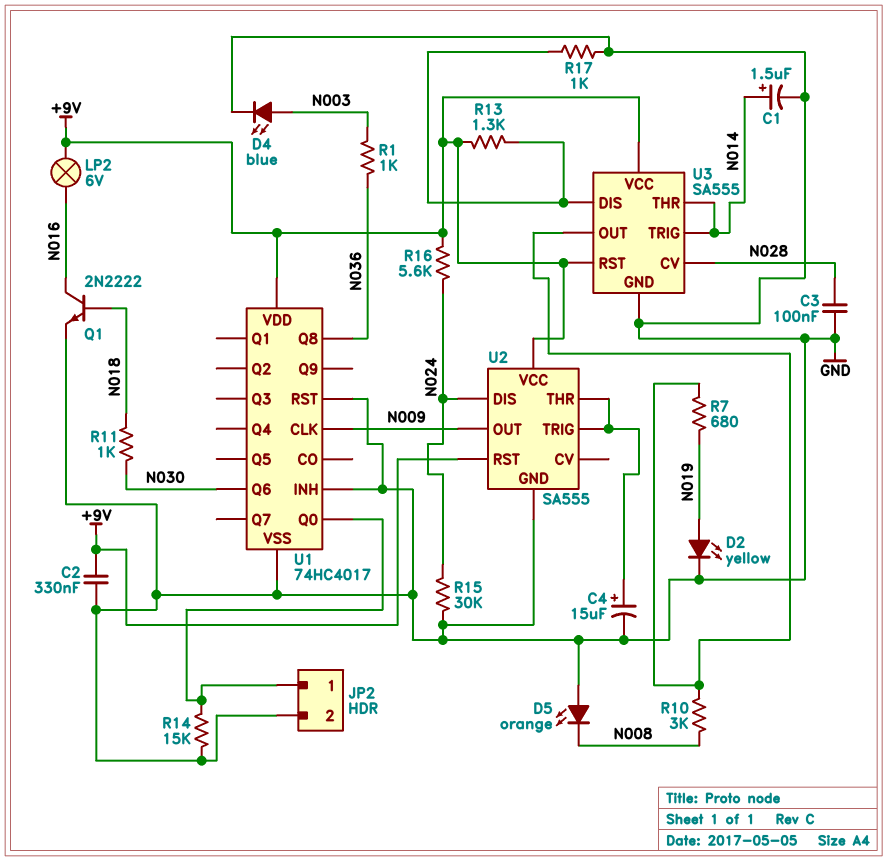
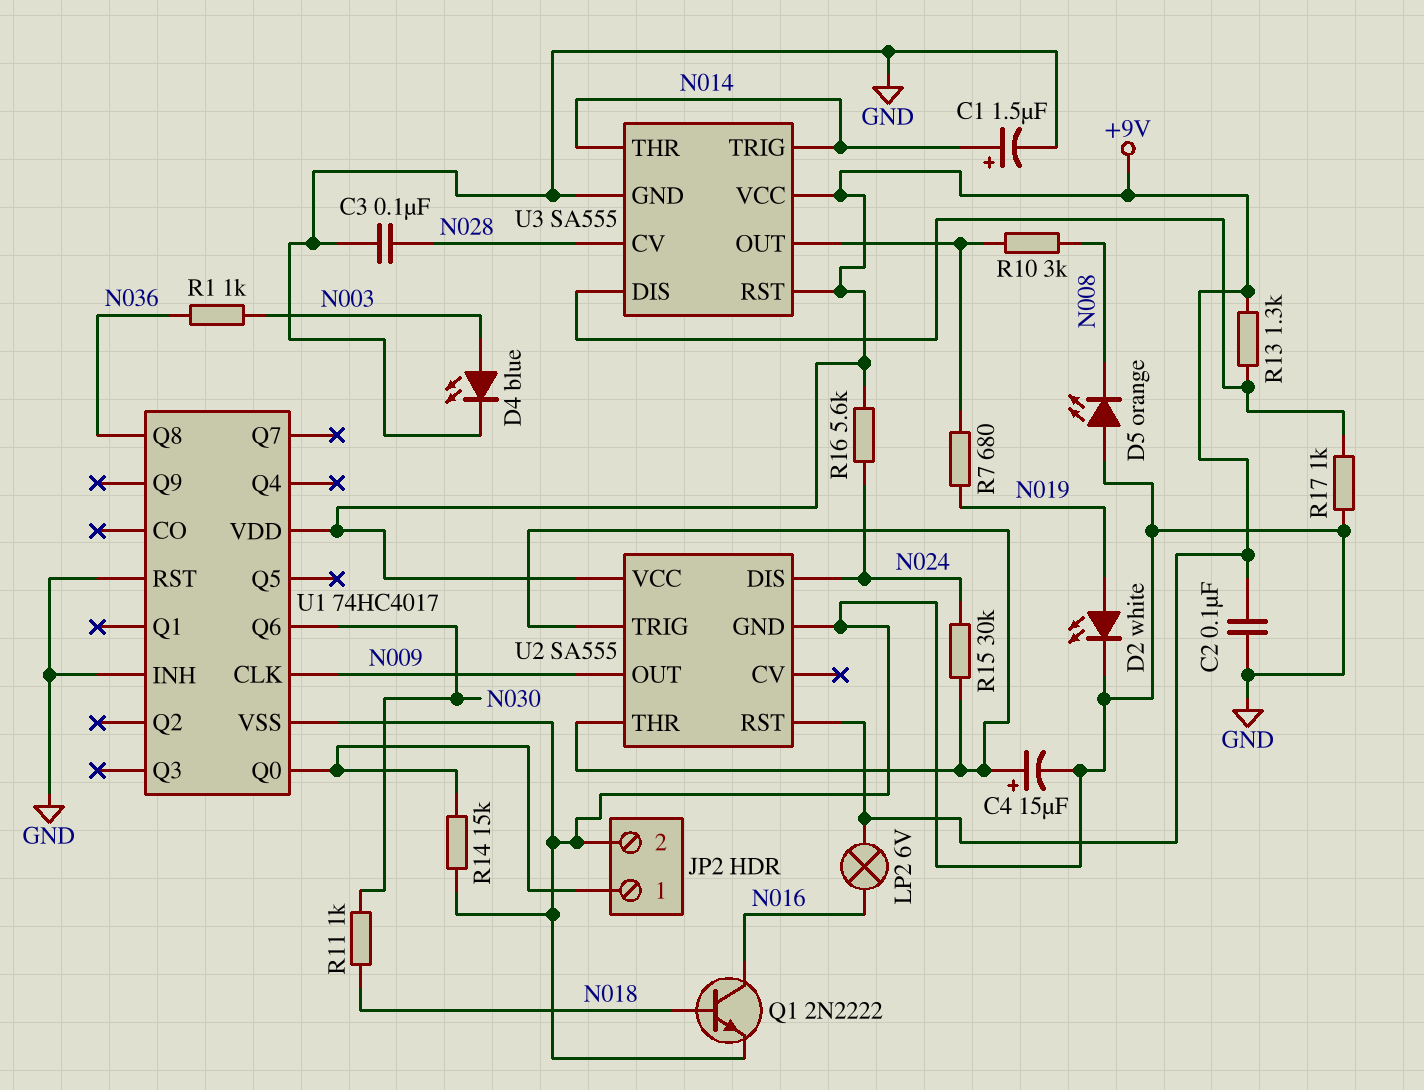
C2: 330nF (+9V, GND) -> 100nF (+9V, GND)
D2: LED yellow (A N019, K GND) -> LED white (A N019, K GND)
R15: 30k (GND, N024) -> 30k (N024, U2/THR)

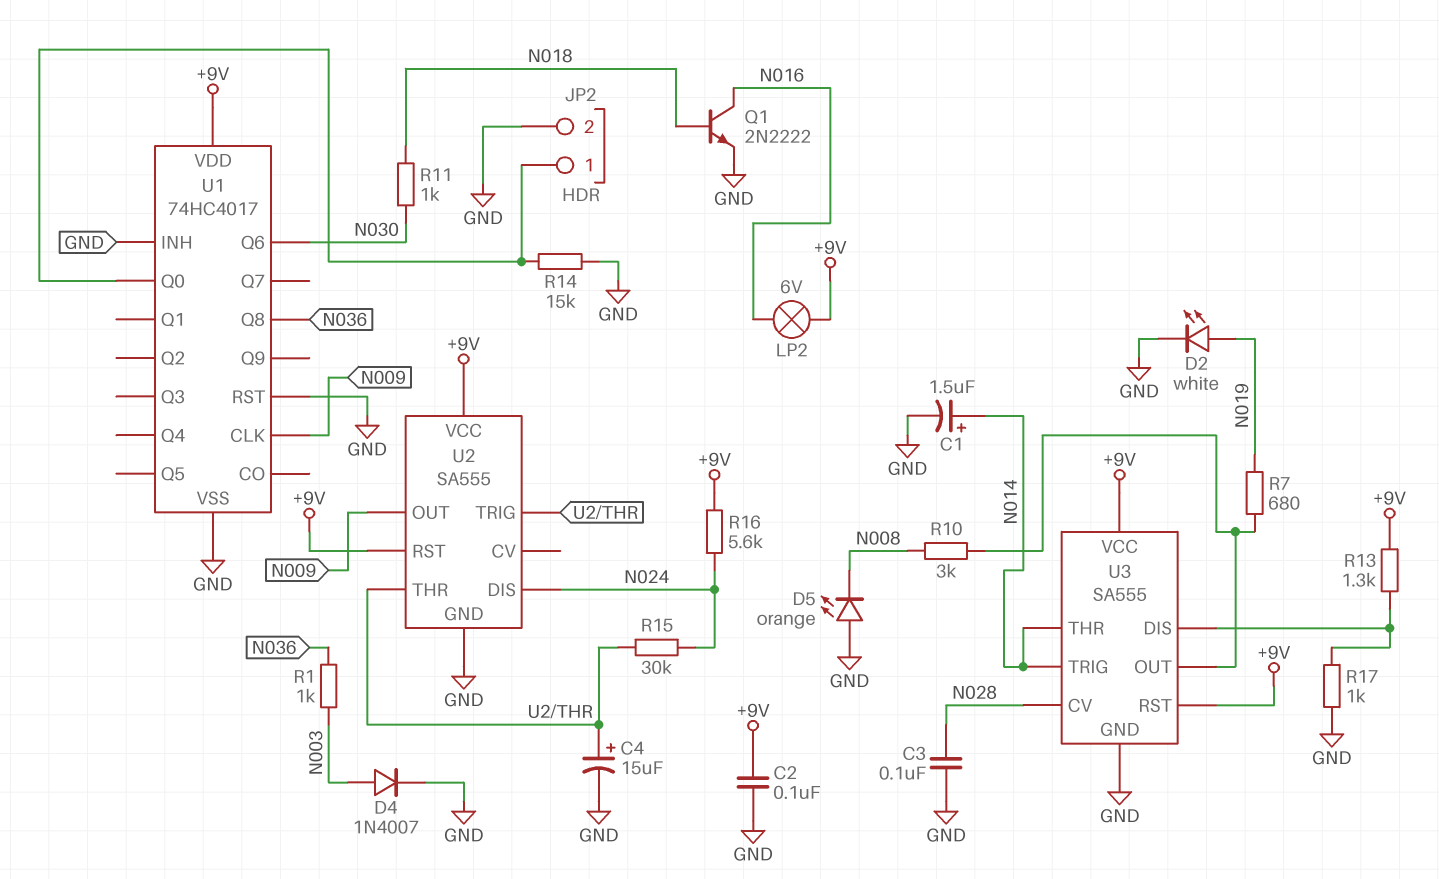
D4: LED blue (A N003, K GND) -> diode 1N4007 (A N003, K GND)

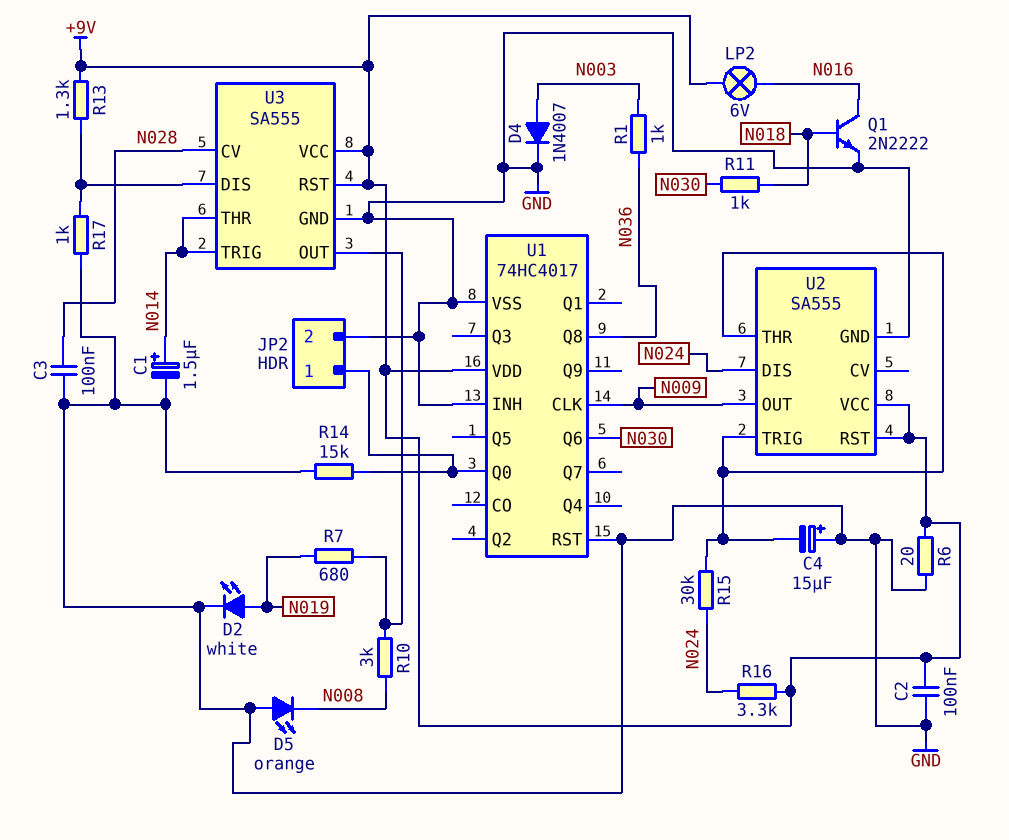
C4: 15uF (plus U2/THR, minus GND) -> 15uF (plus GND, minus U2/THR)
R6: none -> 20 (+9V, GND)
R16: 5.6k (+9V, N024) -> 3.3k (+9V, N024)

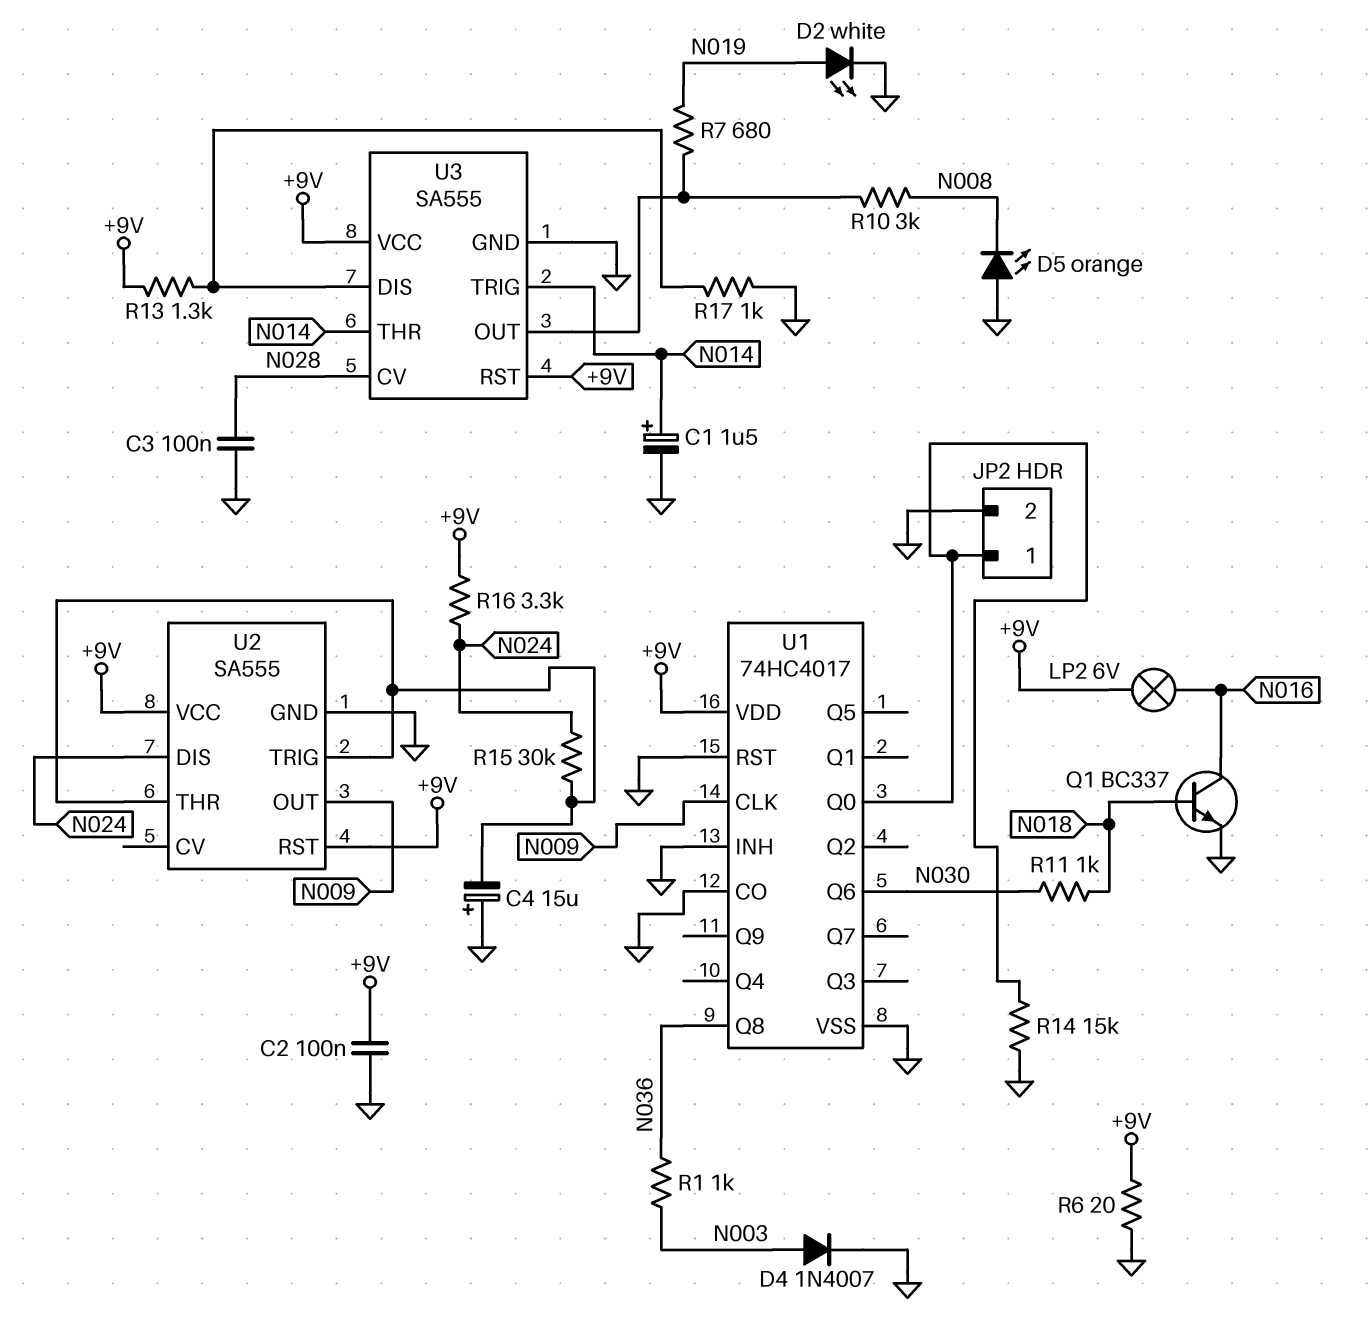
Q1: NPN 2N2222 (B N018, C N016, E GND) -> NPN BC337 (B N018, C N016, E GND)
U1 pin CO: none -> GND

